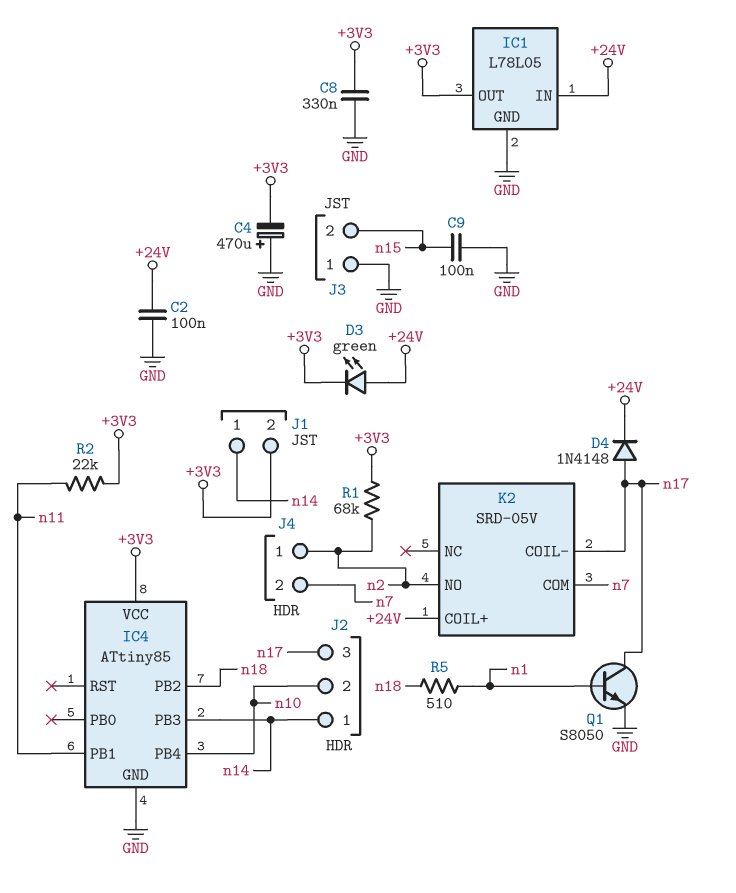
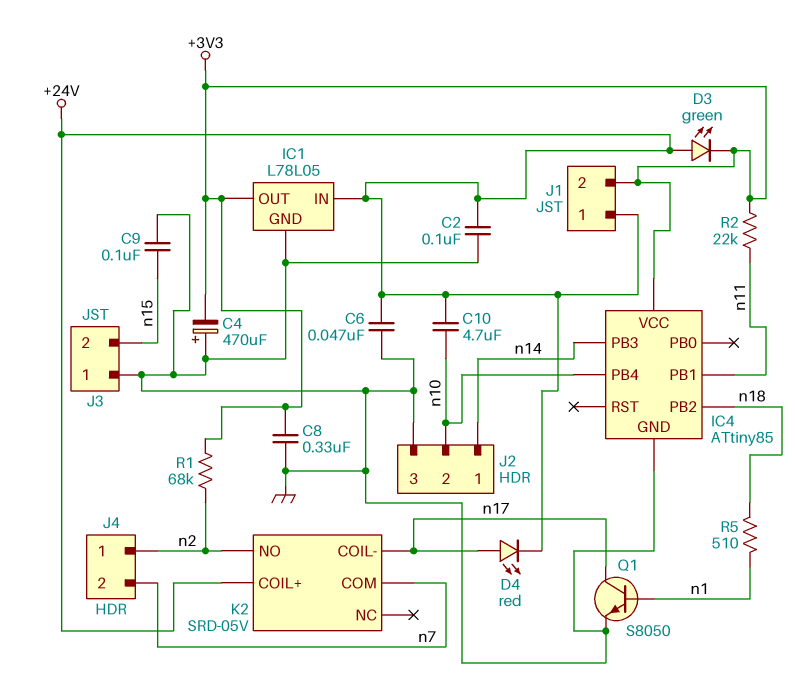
C6: none -> 47nF (+24V, GND)
C10: none -> 4.7uF (+24V, n10)
D4: diode 1N4148 (A n17, K +24V) -> LED red (A n17, K +24V)
J1 pin 1: n14 -> +24V
J2 pin 3: n17 -> GND

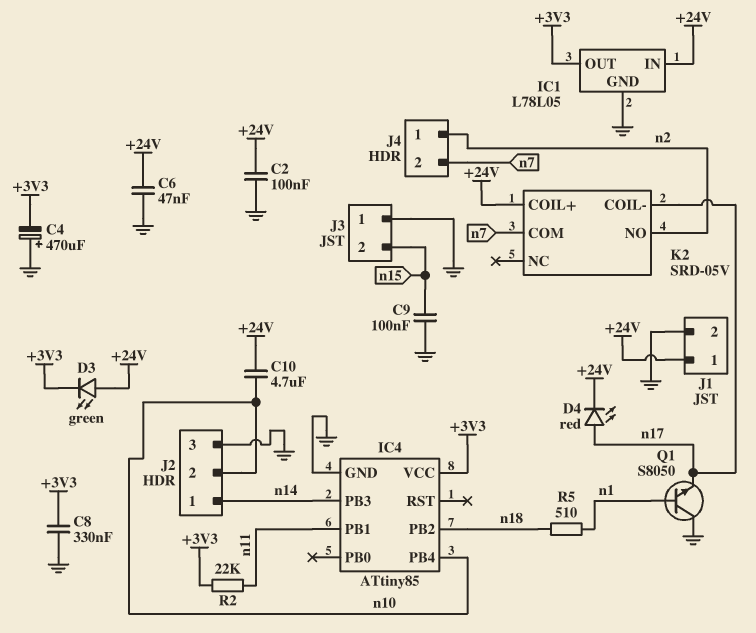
J1 pin 2: +3V3 -> GND
Q1: NPN S8050 (B n1, C n17, E GND) -> NPN S8050 (B n1, C GND, E n17)
R1: 68k (+3V3, n2) -> none

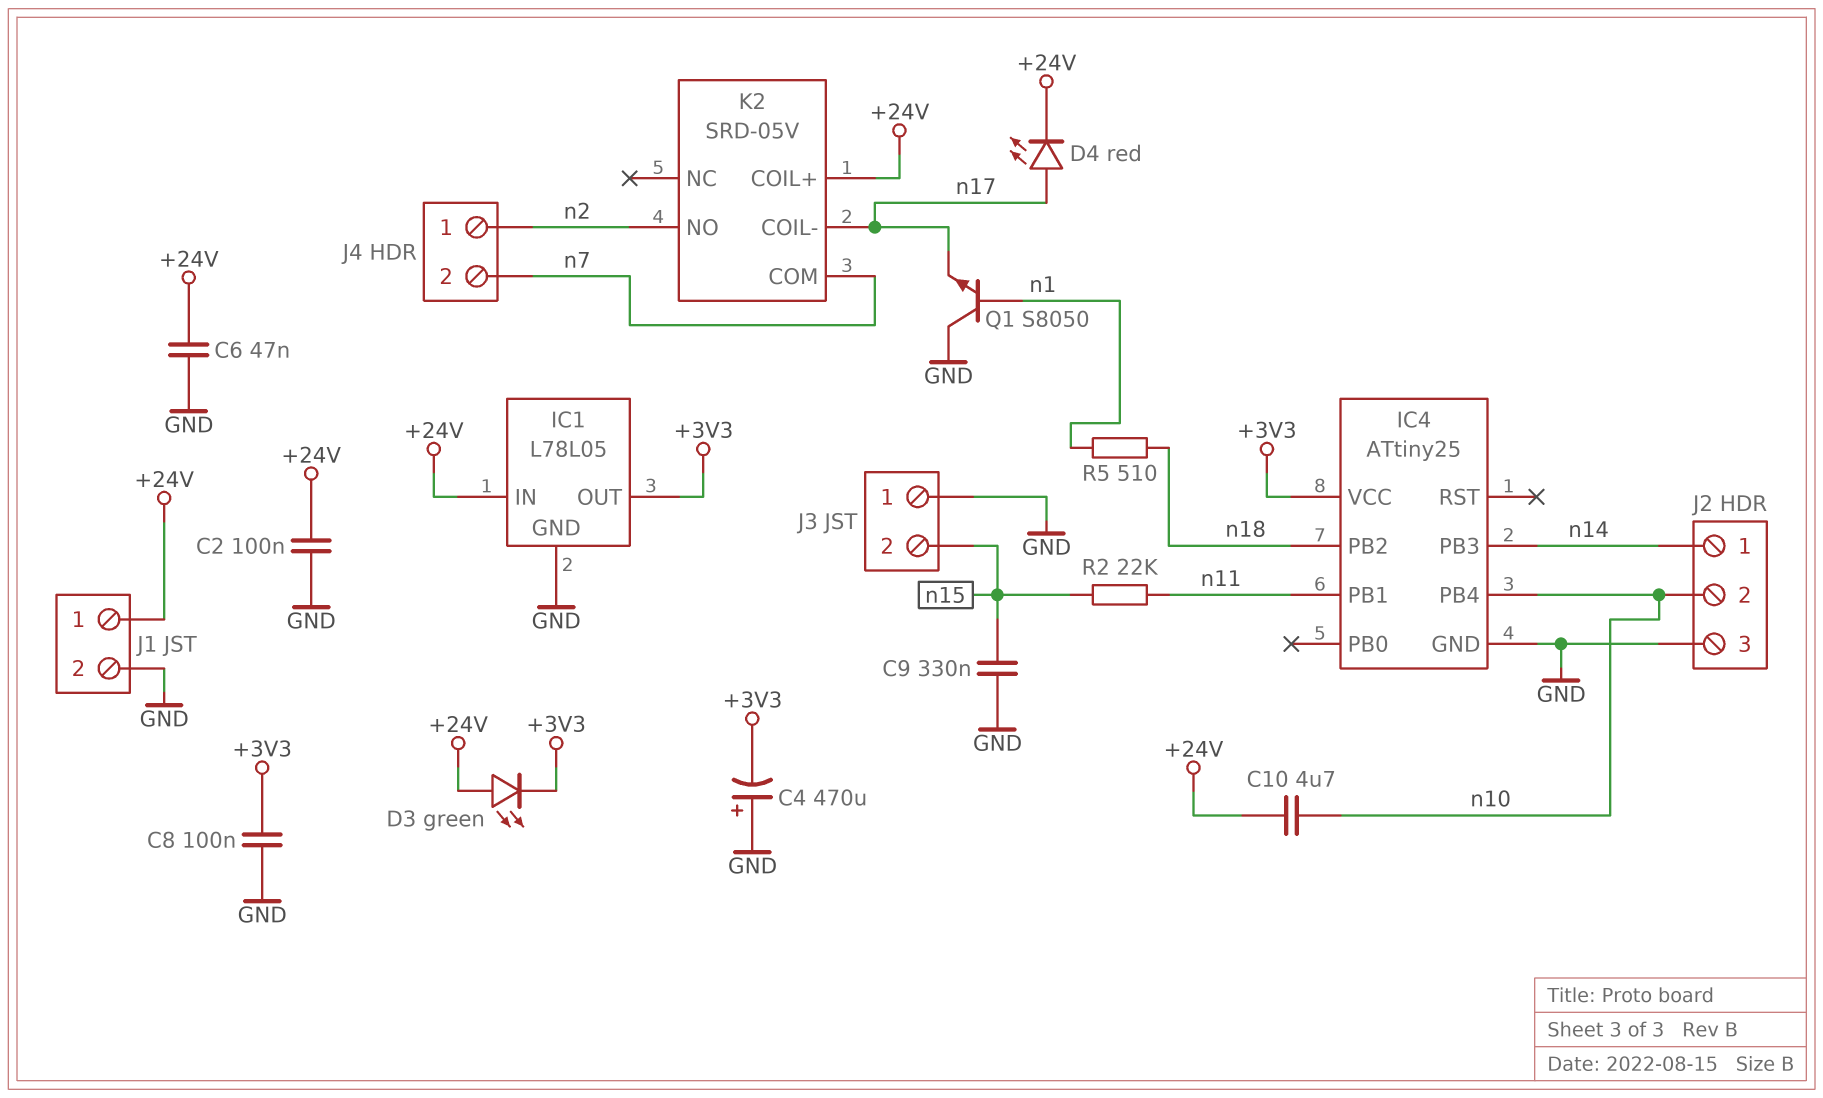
C8: 330nF (+3V3, GND) -> 100nF (+3V3, GND)
C9: 100nF (GND, n15) -> 330nF (GND, n15)
IC4: ATtiny85 -> ATtiny25
R2: 22k (+3V3, n11) -> 22k (n11, n15)

